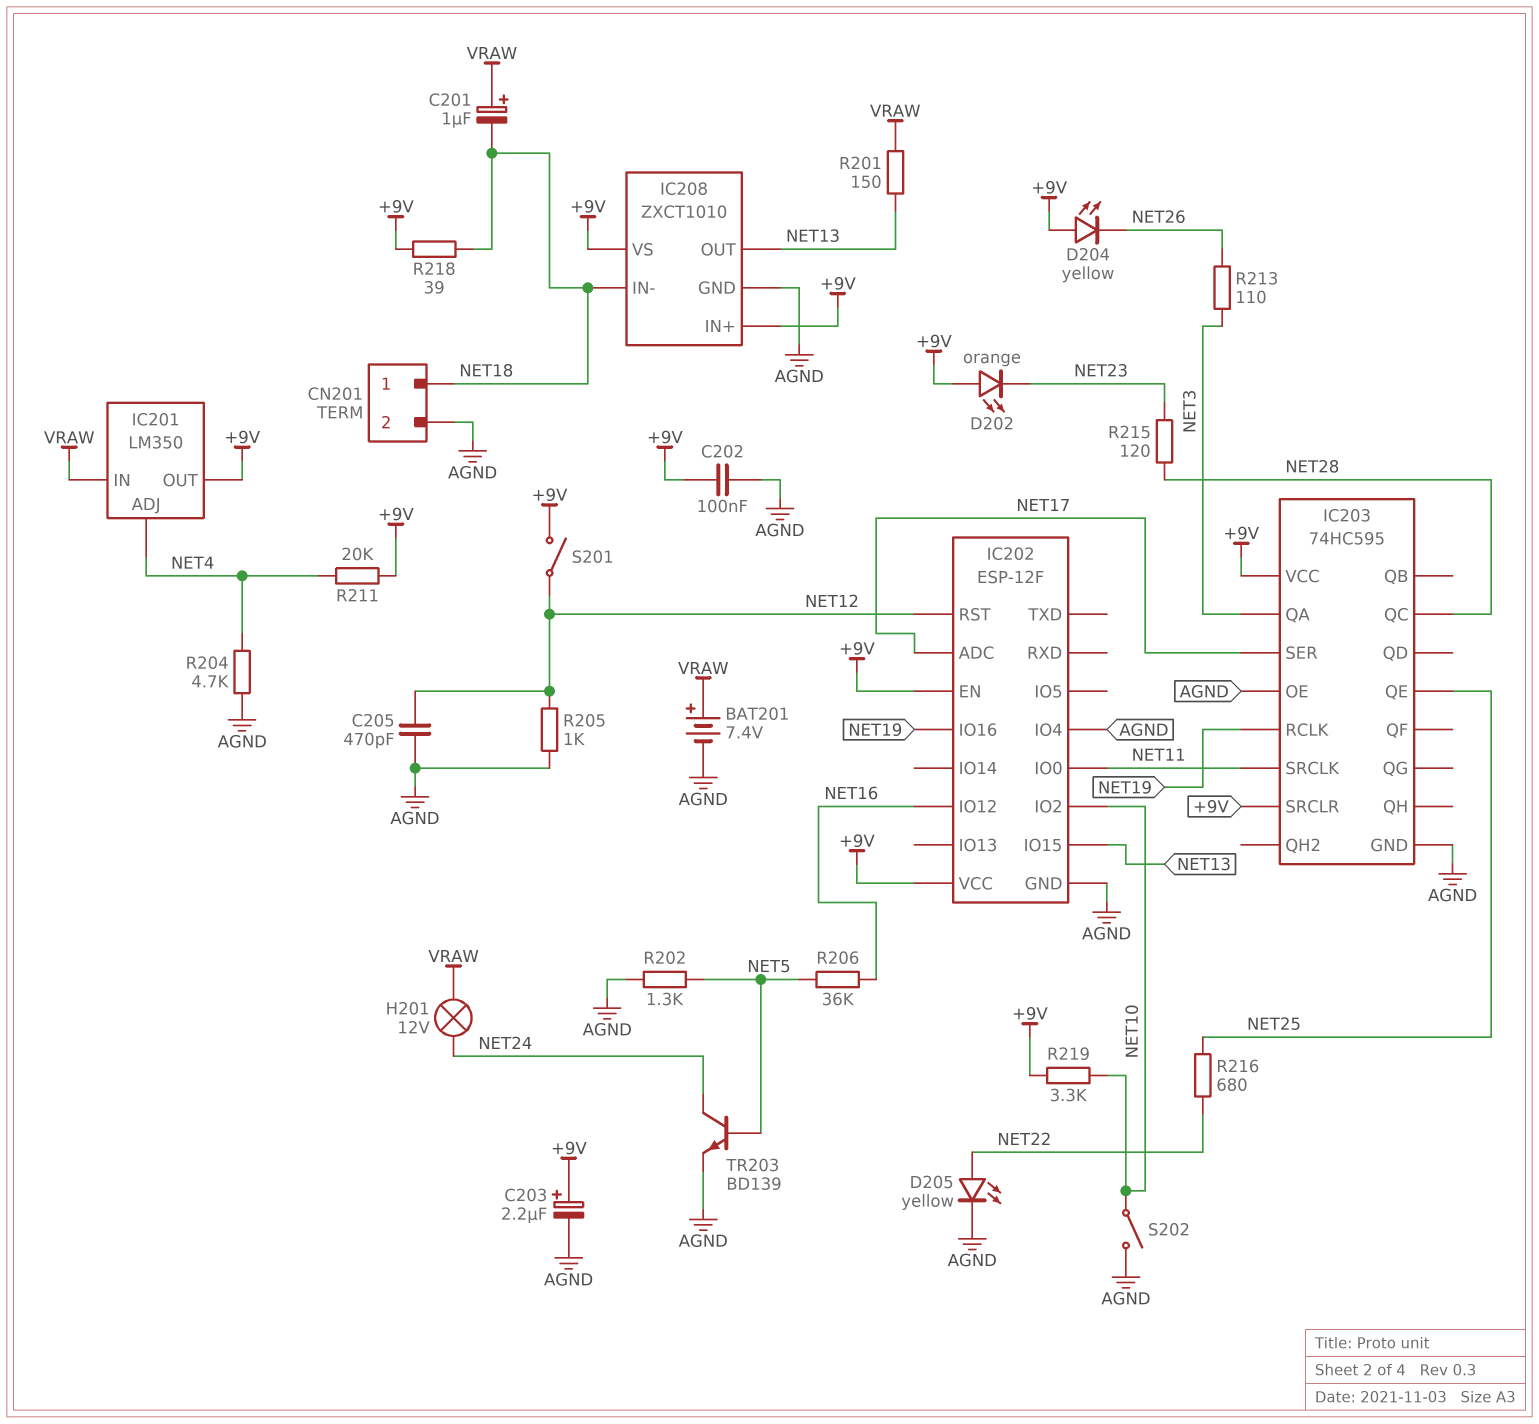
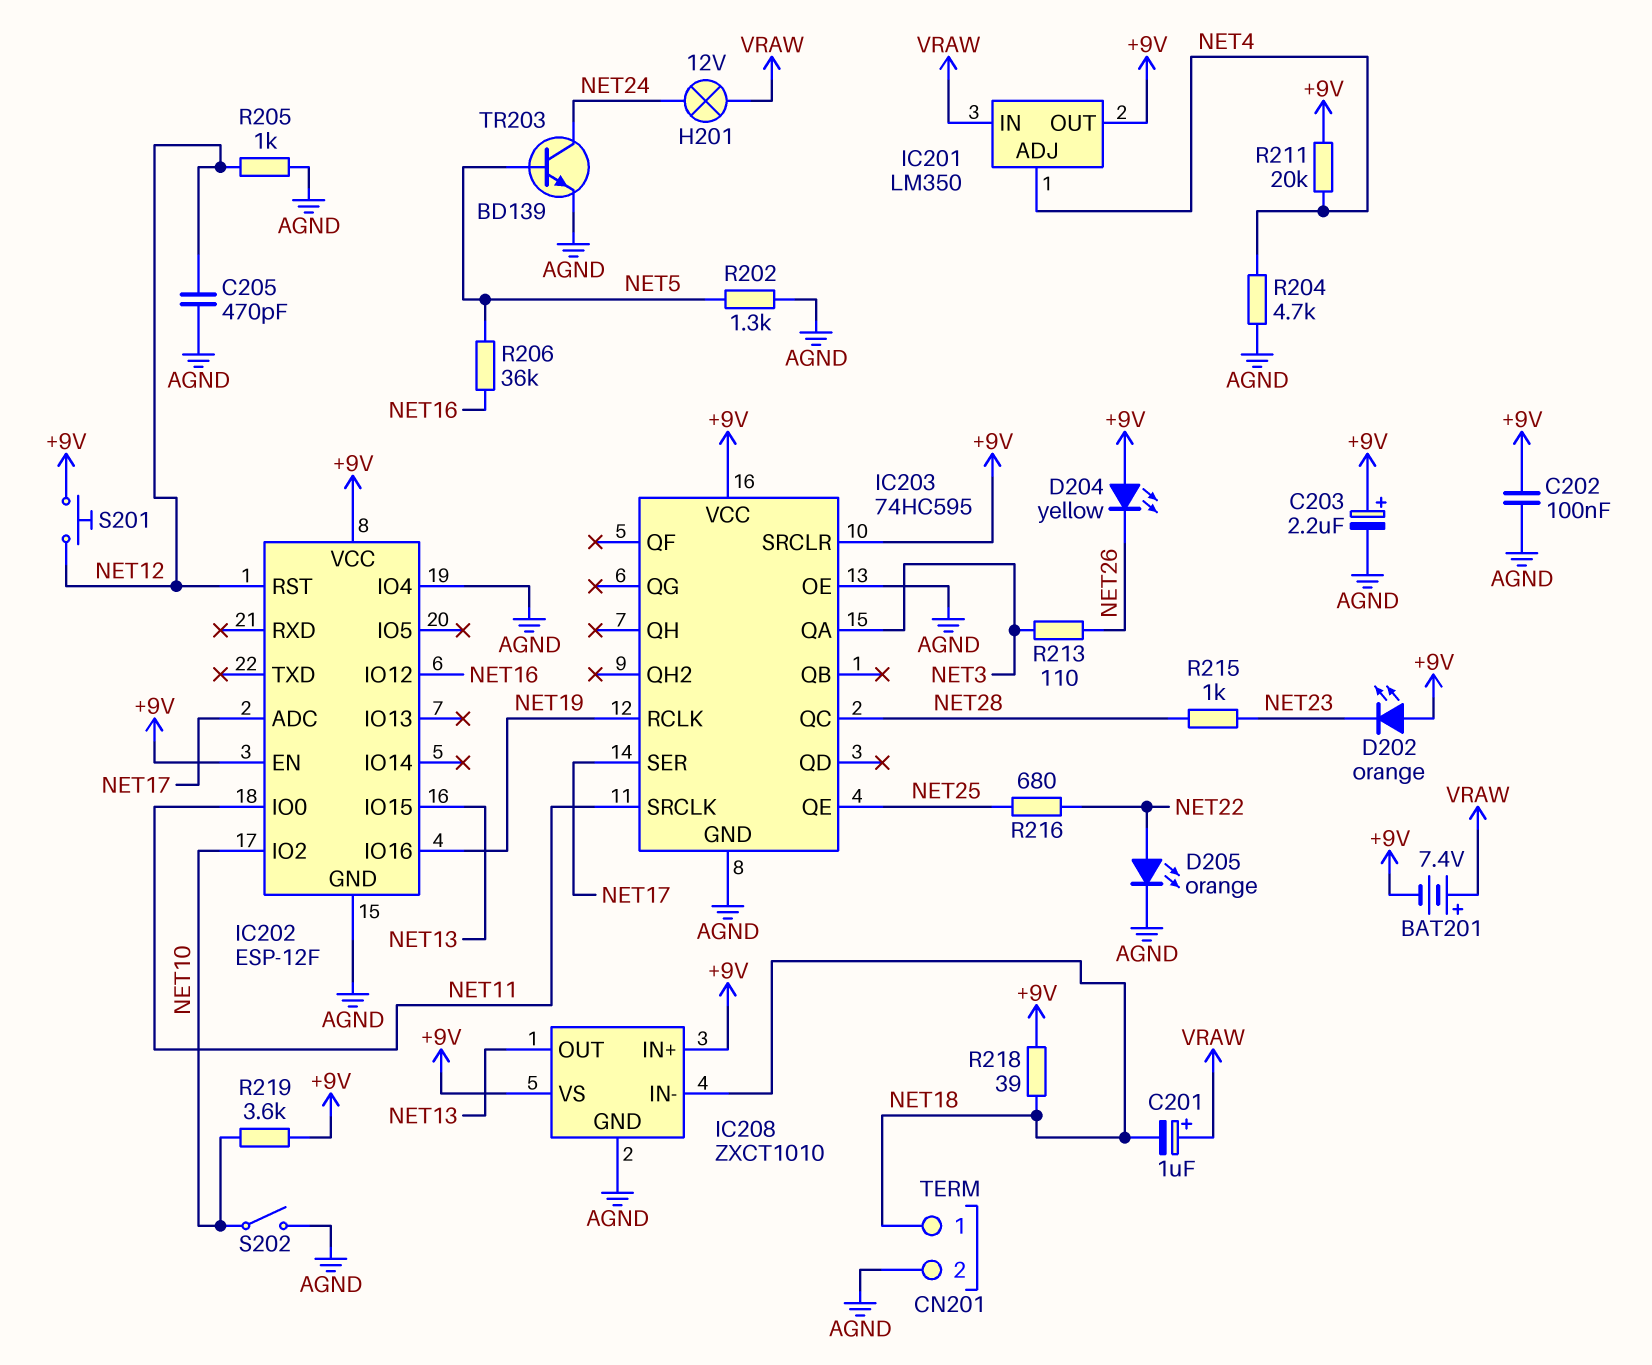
BAT201: 7.4V (plus VRAW, minus AGND) -> 7.4V (plus VRAW, minus +9V)
D205: LED yellow (A NET22, K AGND) -> LED orange (A NET22, K AGND)
R201: 150 (NET13, VRAW) -> none
R215: 120 (NET23, NET28) -> 1k (NET23, NET28)
R219: 3.3k (+9V, NET10) -> 3.6k (+9V, NET10)
S201: switch (+9V, NET12) -> button (+9V, NET12)

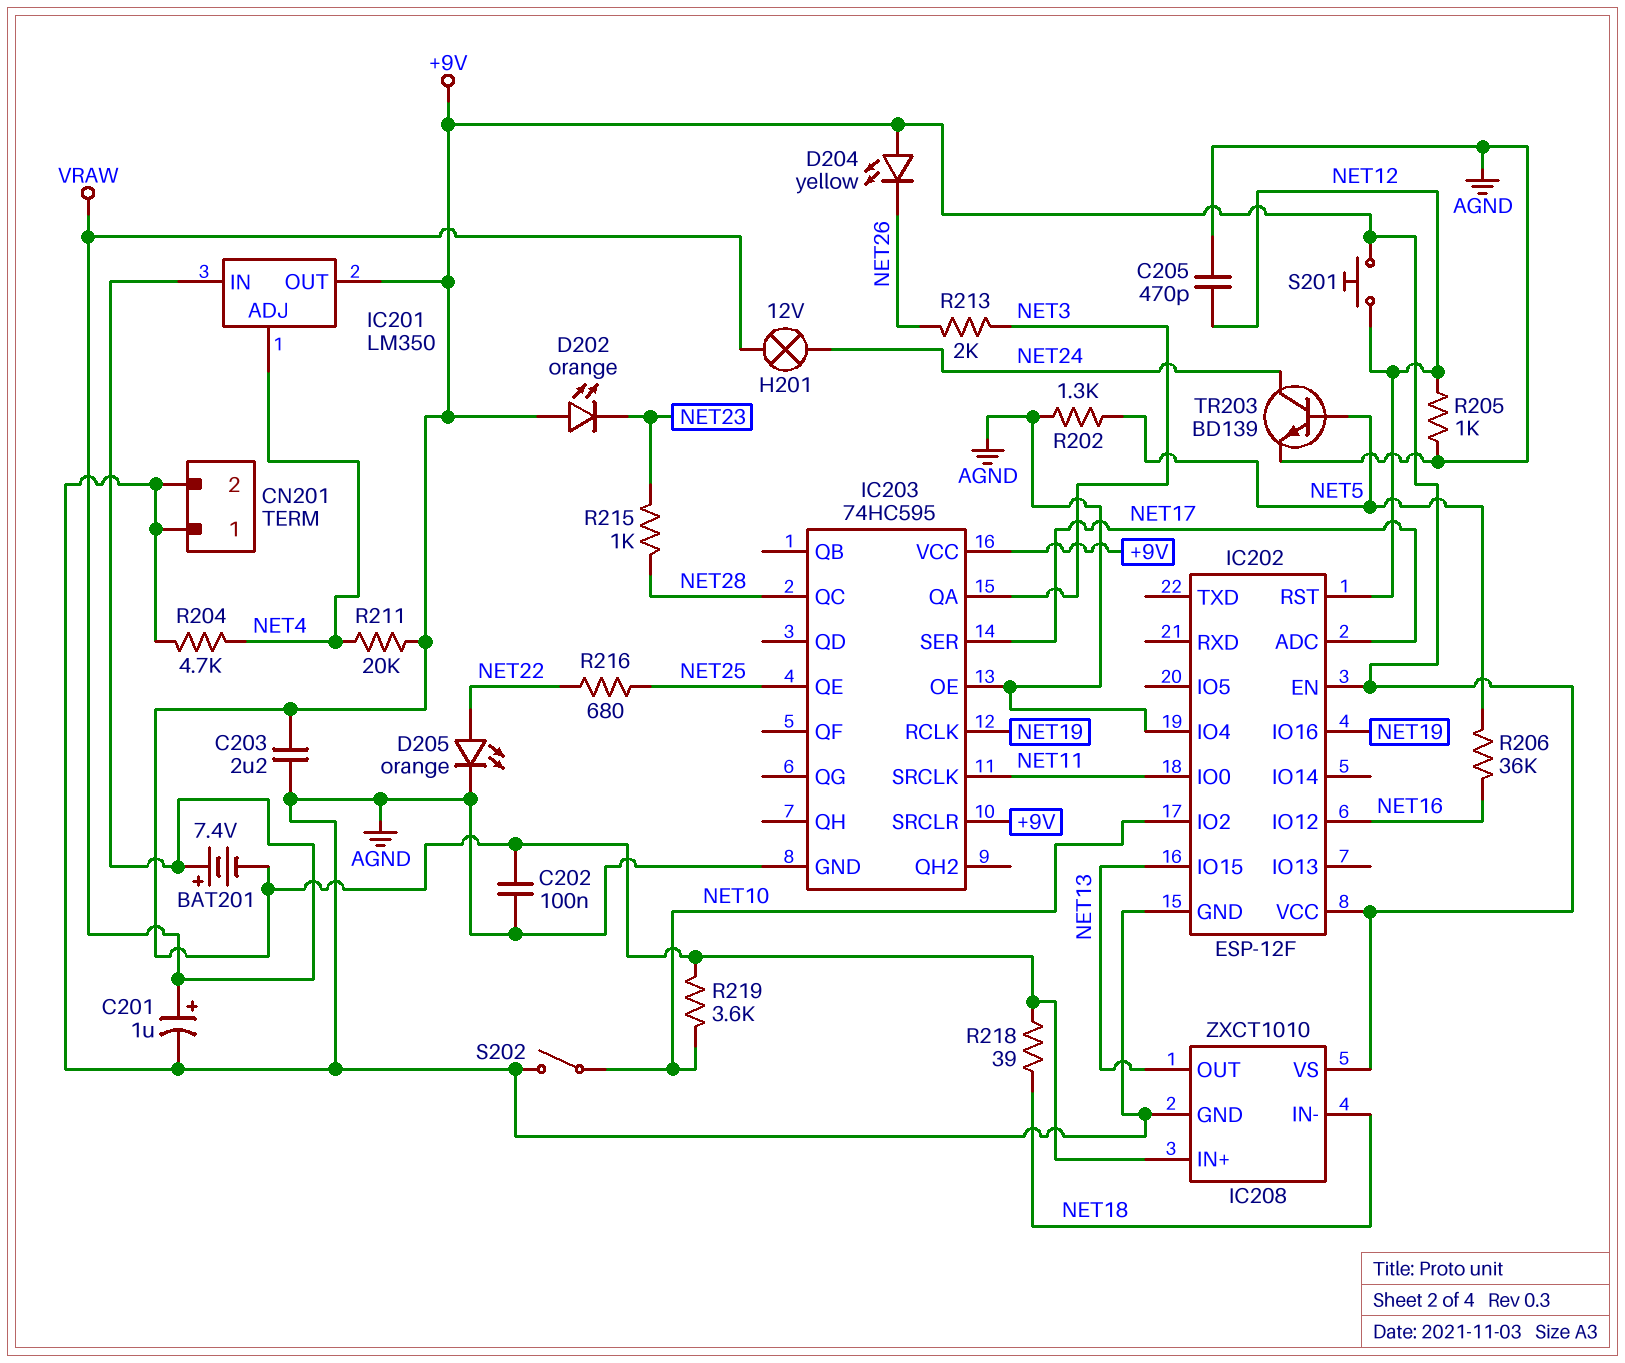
C201: 1uF (plus VRAW, minus NET18) -> 1uF (plus VRAW, minus AGND)
C203: 2.2uF (plus +9V, minus AGND) -> 2.2uF (+9V, AGND)
CN201 pin 1: NET18 -> AGND
R213: 110 (NET3, NET26) -> 2k (NET3, NET26)

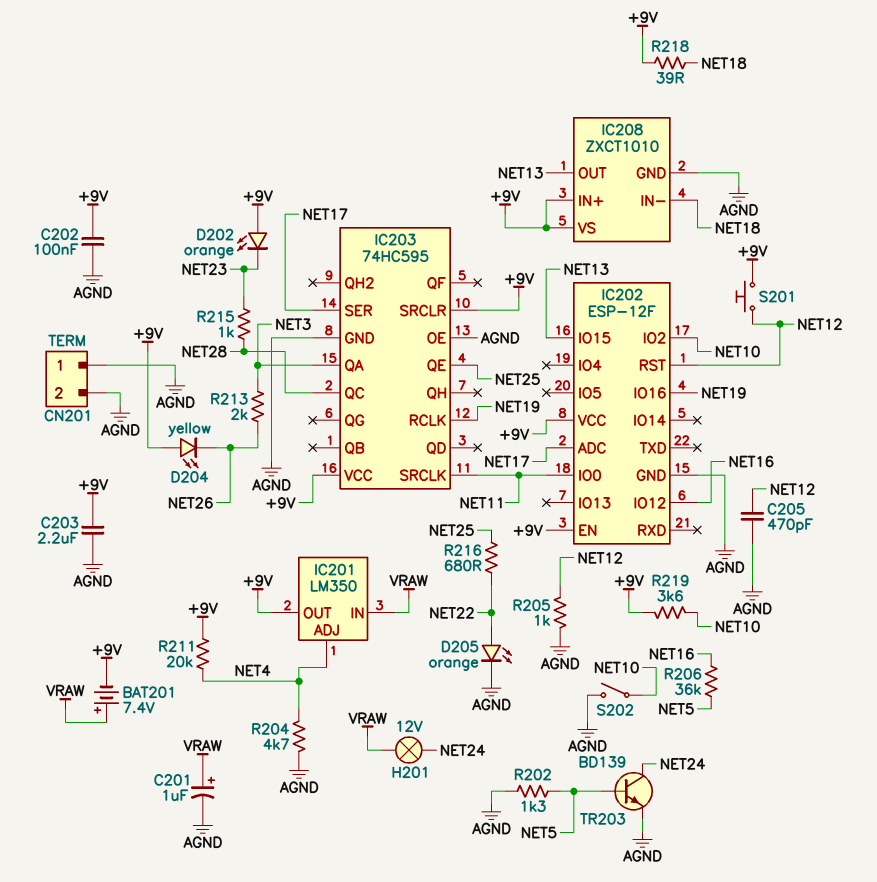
IC202 pin IO4: AGND -> none

